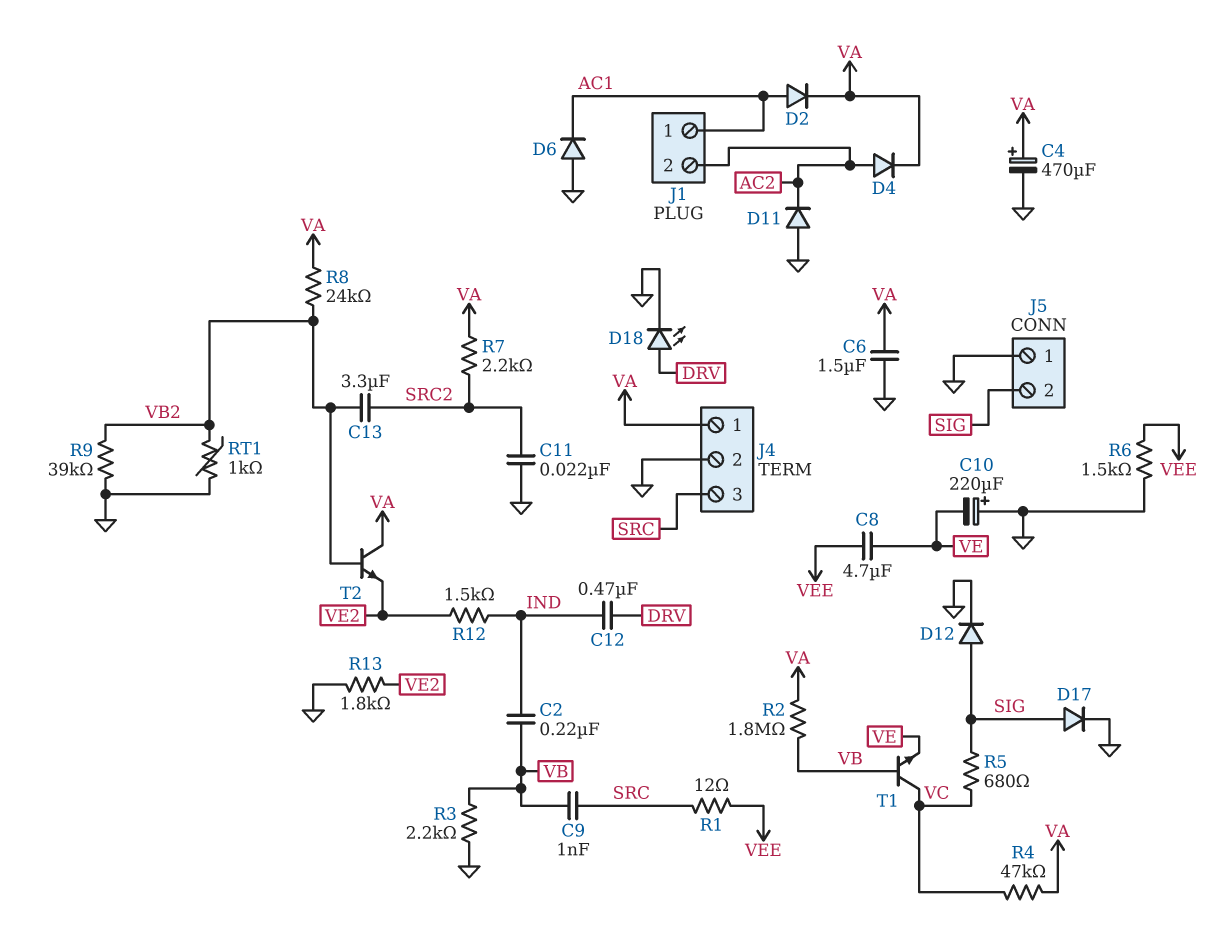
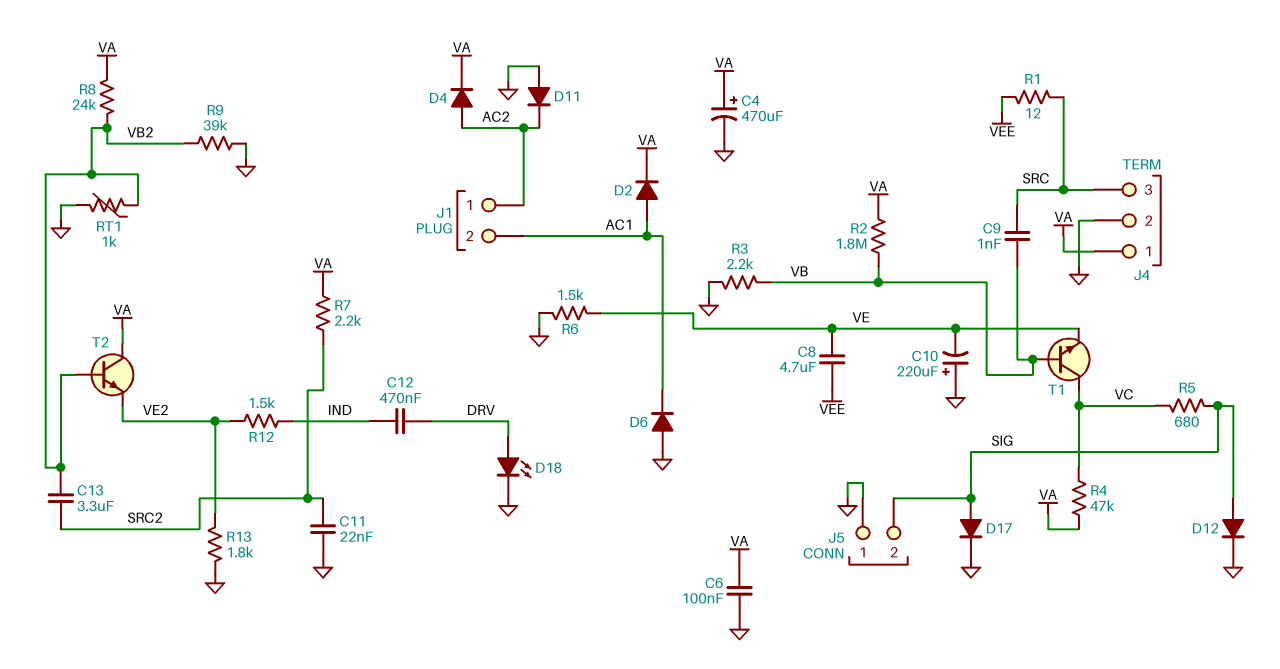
C2: 220nF (IND, VB) -> none
C6: 1.5uF (GND, VA) -> 100nF (GND, VA)
J1 pin 1: AC1 -> AC2
J1 pin 2: AC2 -> AC1
R6: 1.5k (GND, VEE) -> 1.5k (GND, VE)

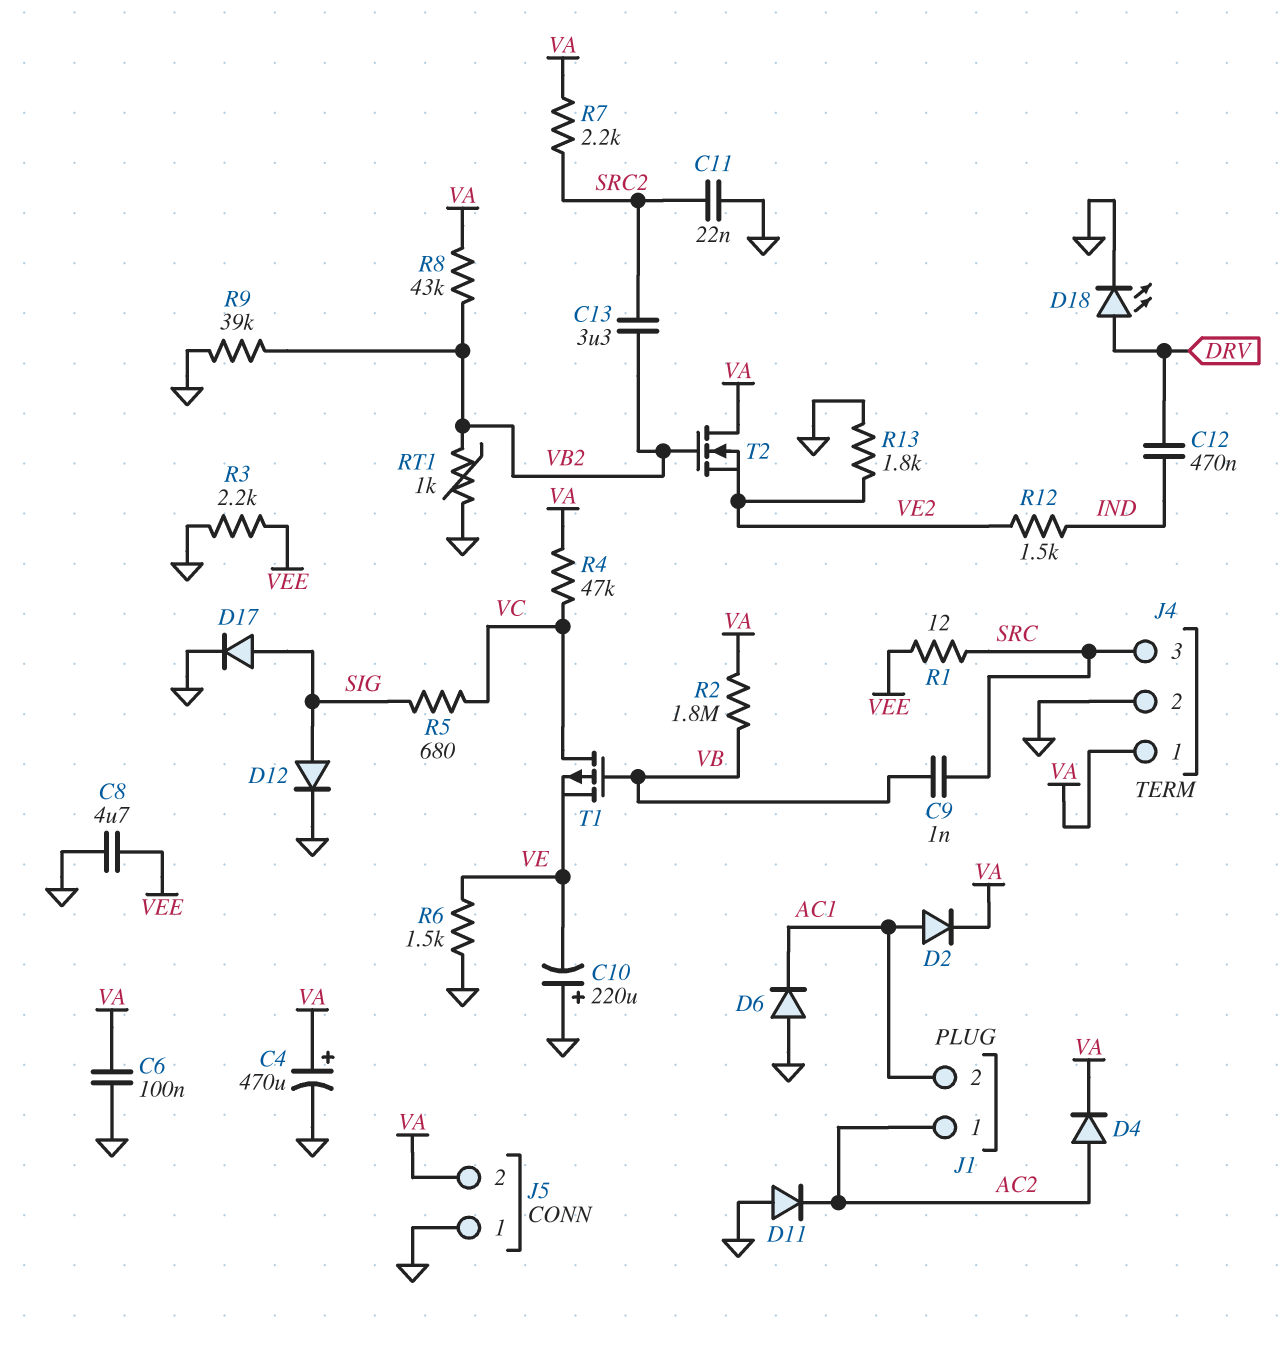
C8: 4.7uF (VE, VEE) -> 4.7uF (GND, VEE)
J5 pin 2: SIG -> VA
R3: 2.2k (GND, VB) -> 2.2k (GND, VEE)
R8: 24k (VA, VB2) -> 43k (VA, VB2)
T1: NPN (B VB, C VC, E VE) -> PMOS (G VB, D VC, S VE)
T2: NPN (B VB2, C VA, E VE2) -> NMOS (G VB2, D VA, S VE2)

